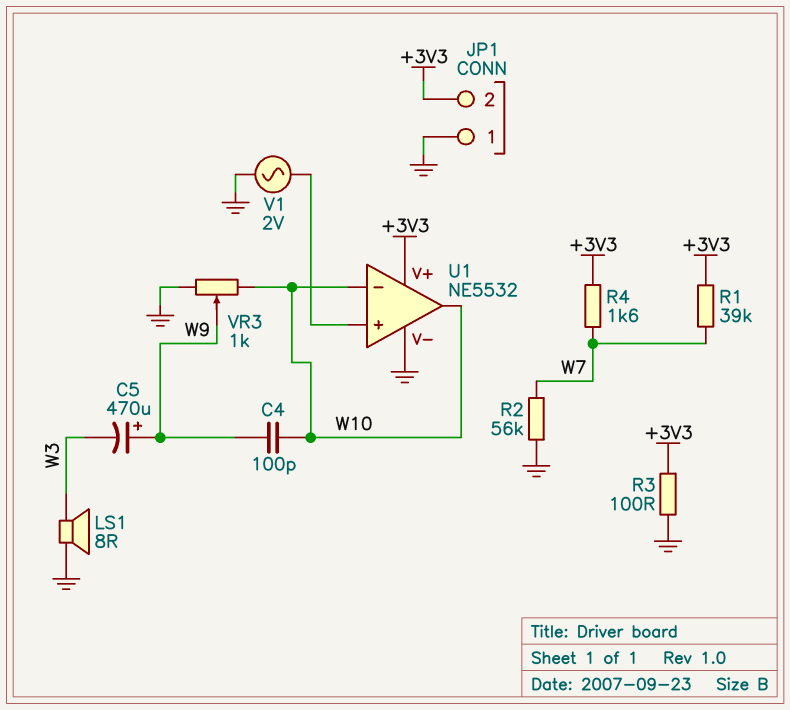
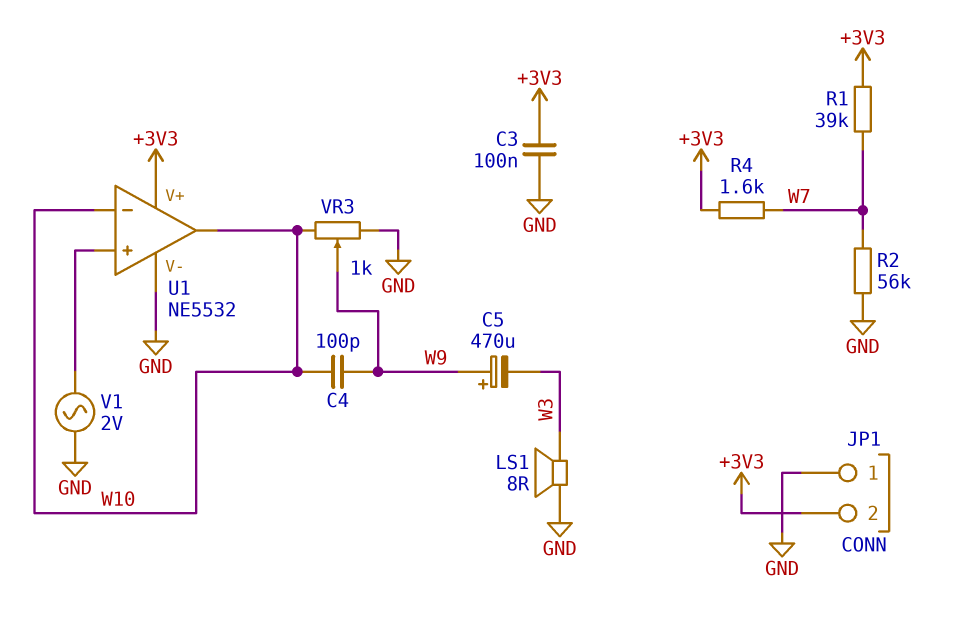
C3: none -> 100nF (+3V3, GND)
R3: 100 (+3V3, GND) -> none

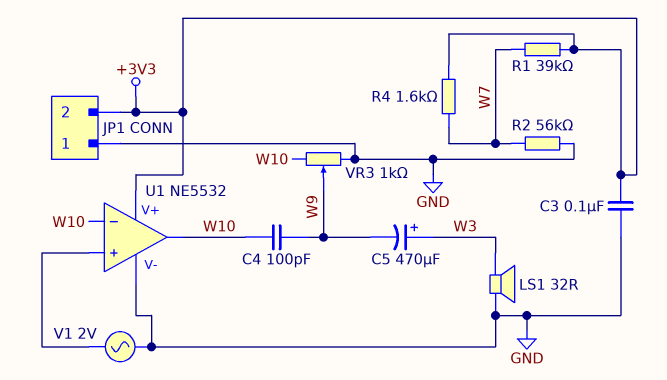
C5: 470uF (plus W9, minus W3) -> 470uF (plus W3, minus W9)
LS1: speaker 8R (GND, W3) -> speaker 32R (GND, W3)

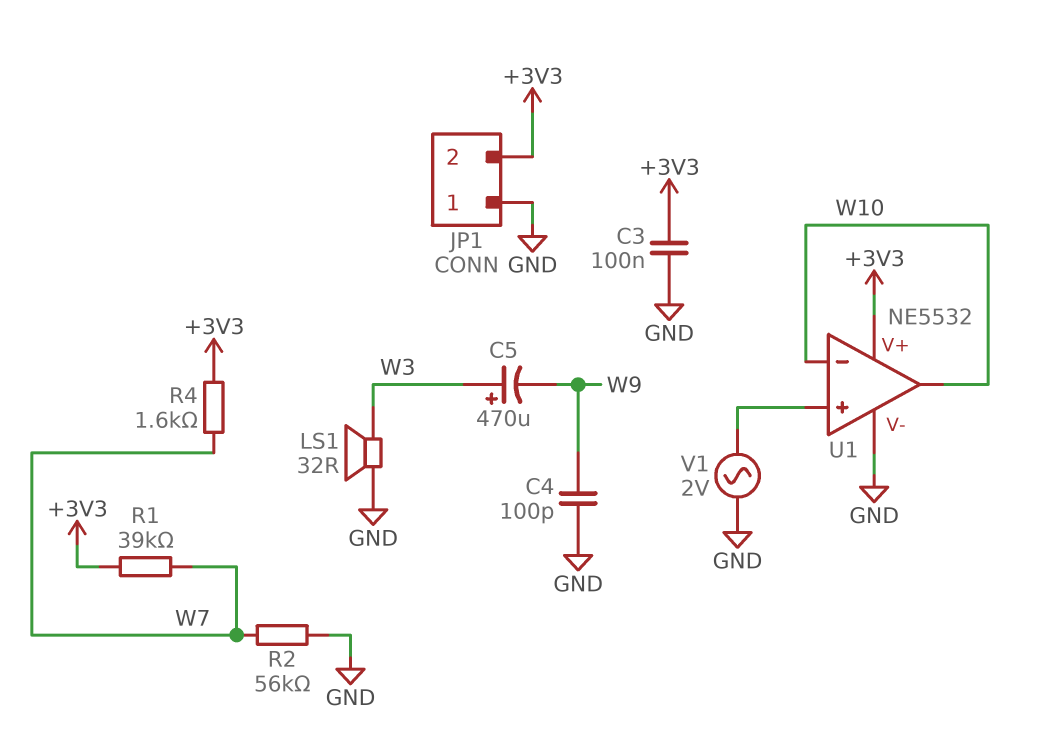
C4: 100pF (W9, W10) -> 100pF (GND, W9)
VR3: 1k (GND, W10, wiper W9) -> none

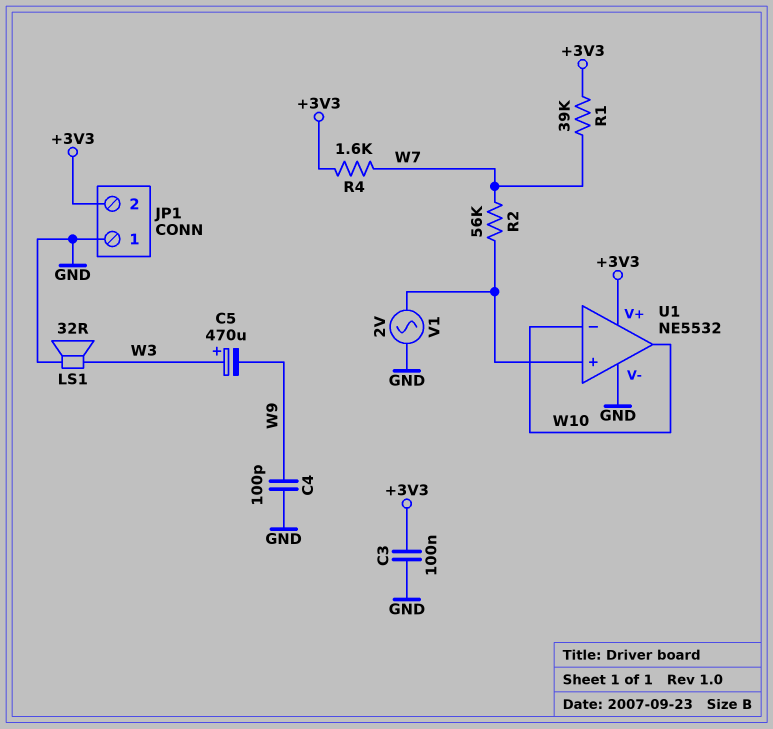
R2: 56k (GND, W7) -> 56k (U1/in+, W7)

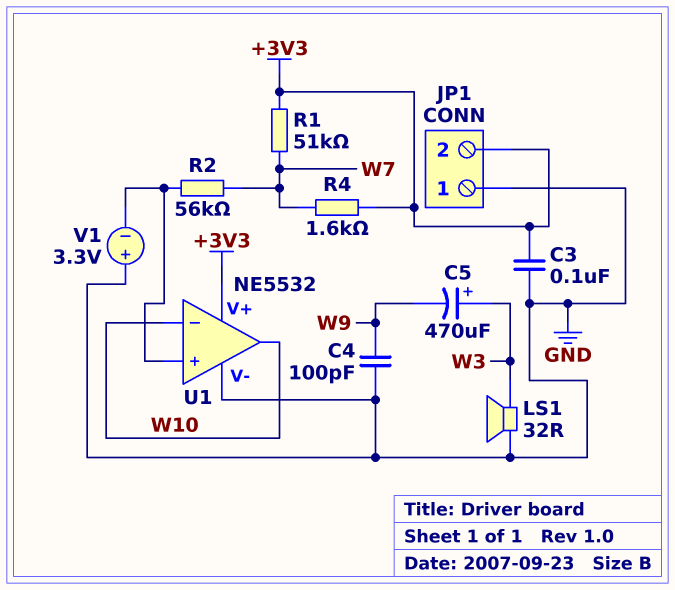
R1: 39k (+3V3, W7) -> 51k (+3V3, W7)
V1: AC 2V (GND, U1/in+) -> 3.3V (plus GND, minus U1/in+)

